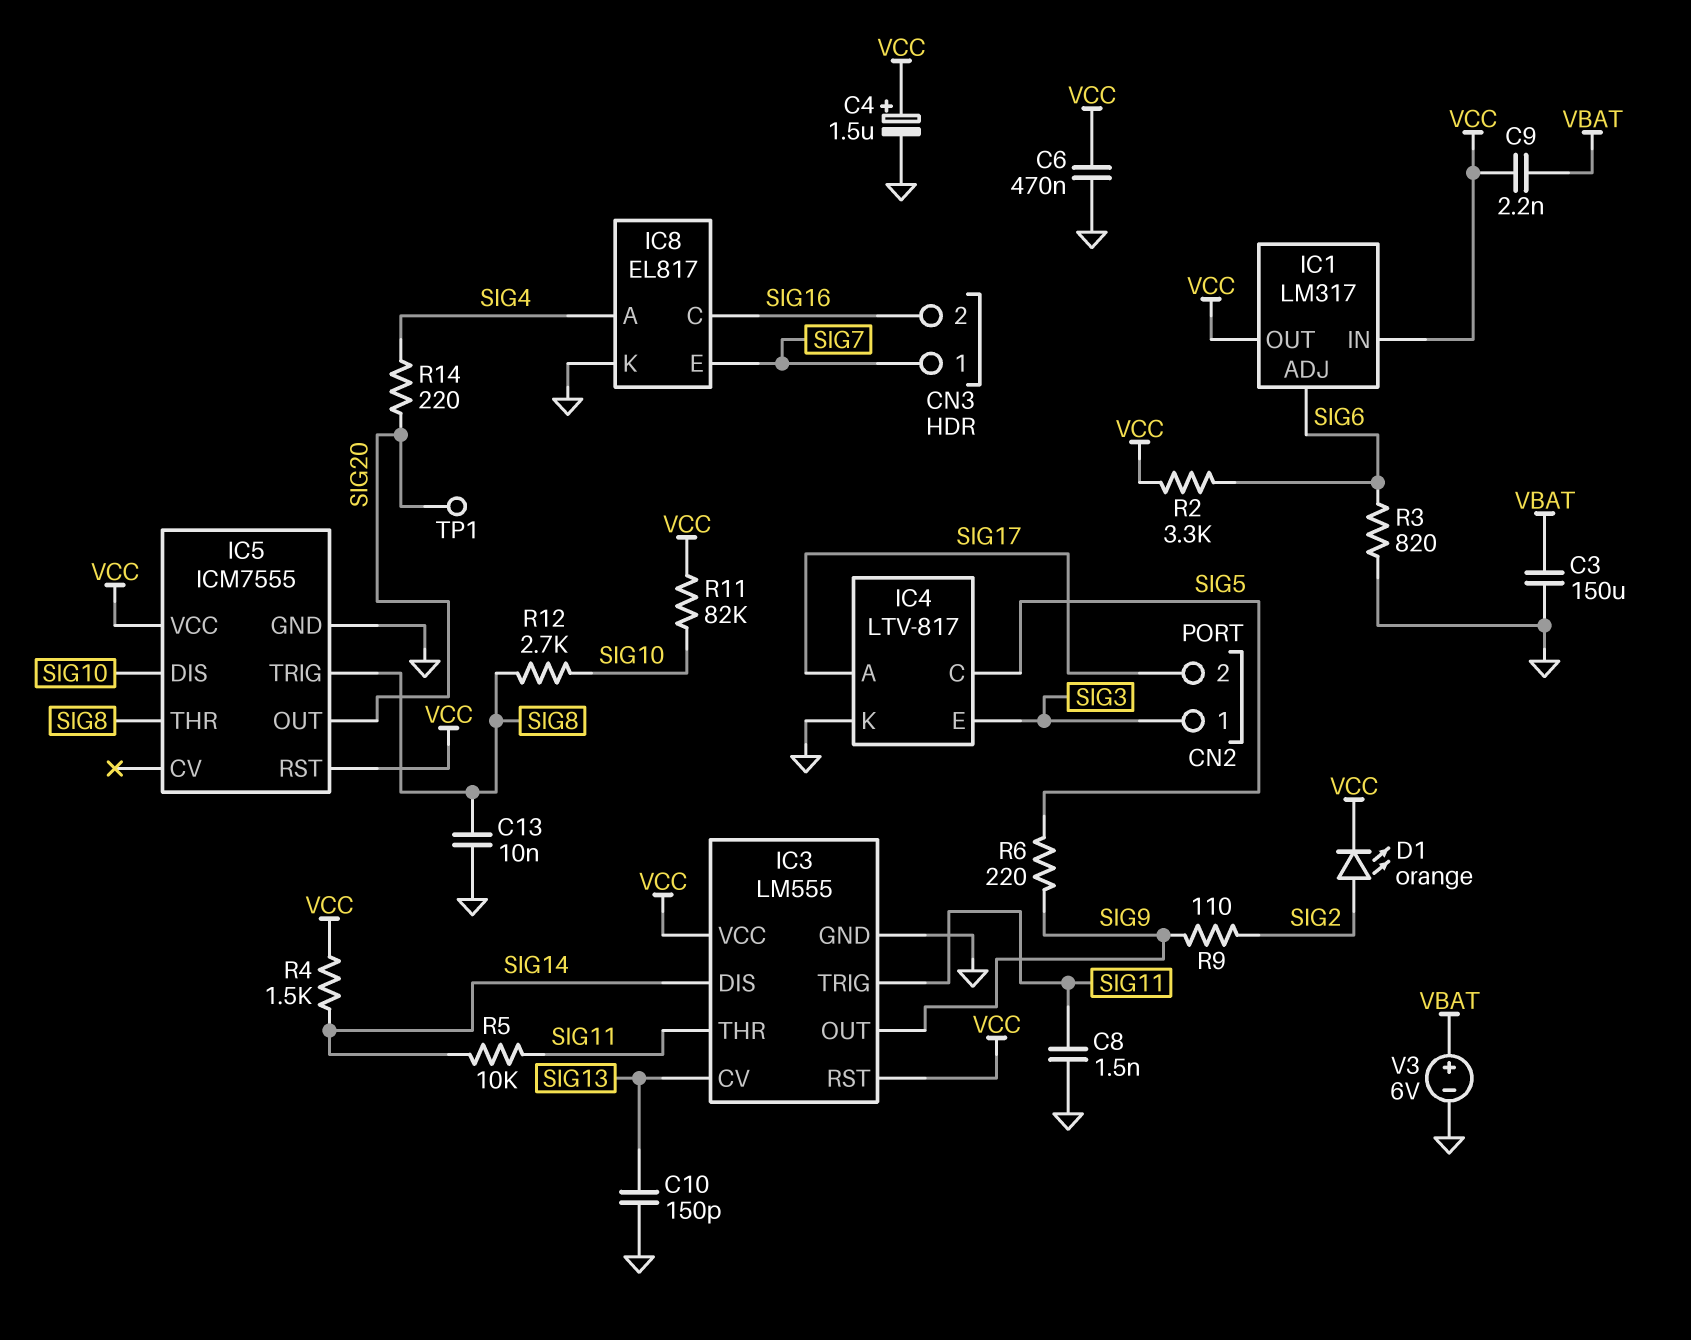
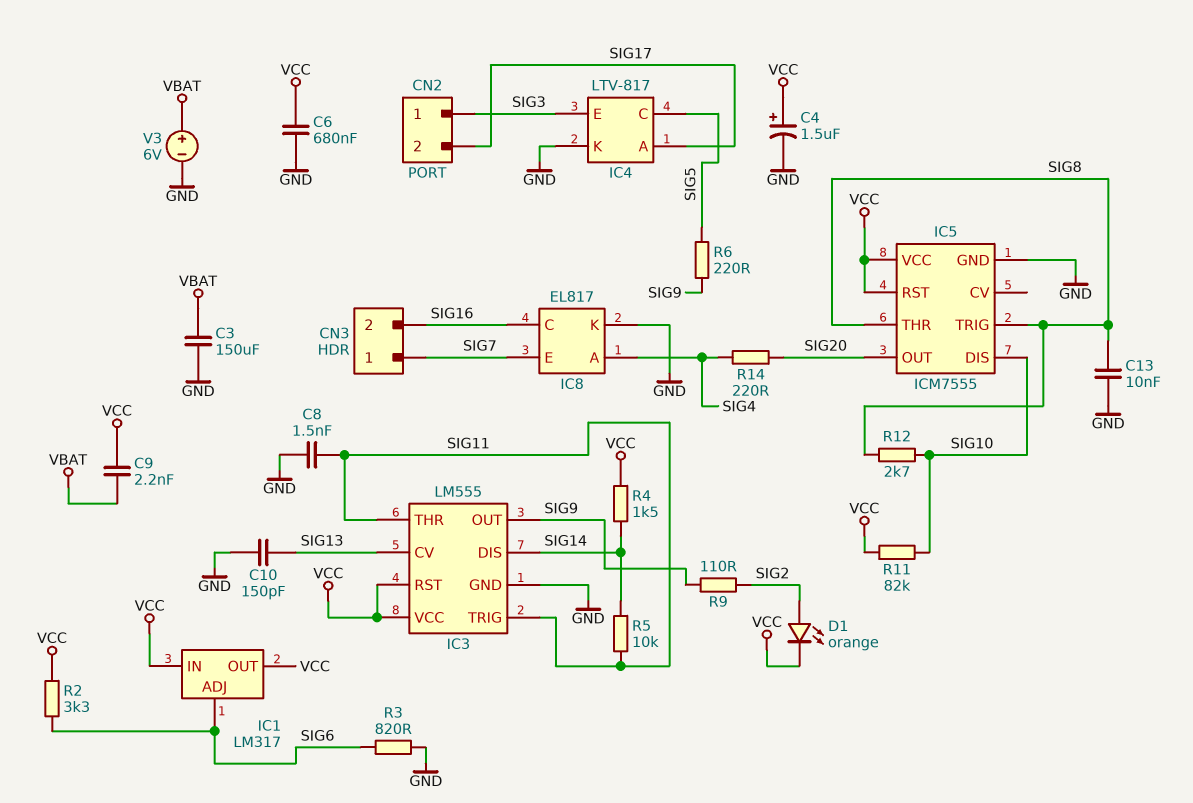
C6: 470nF (GND, VCC) -> 680nF (GND, VCC)
TP1: test point (SIG20) -> none

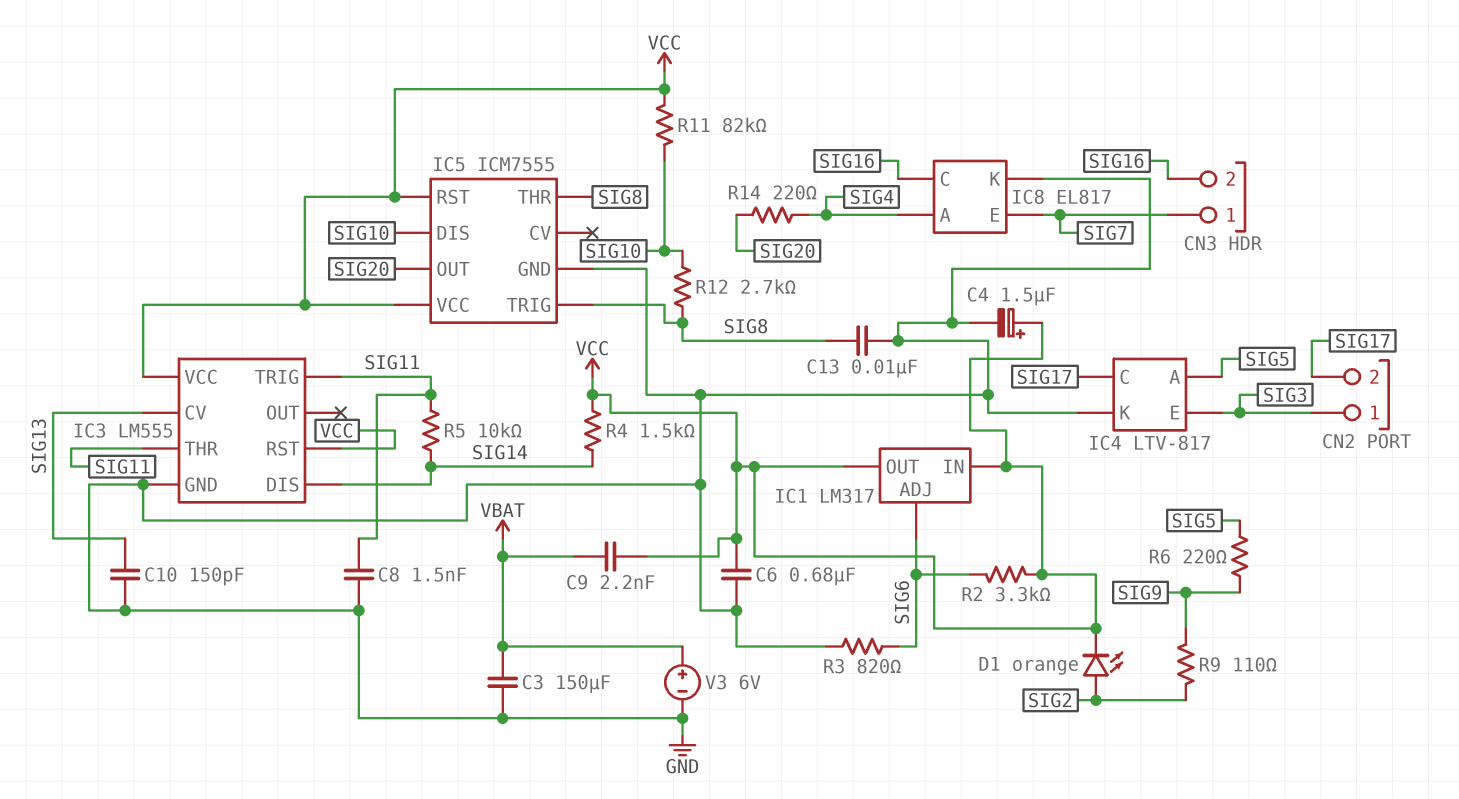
IC3 pin OUT: SIG9 -> none
IC4 pin A: SIG17 -> SIG5
IC4 pin C: SIG5 -> SIG17

